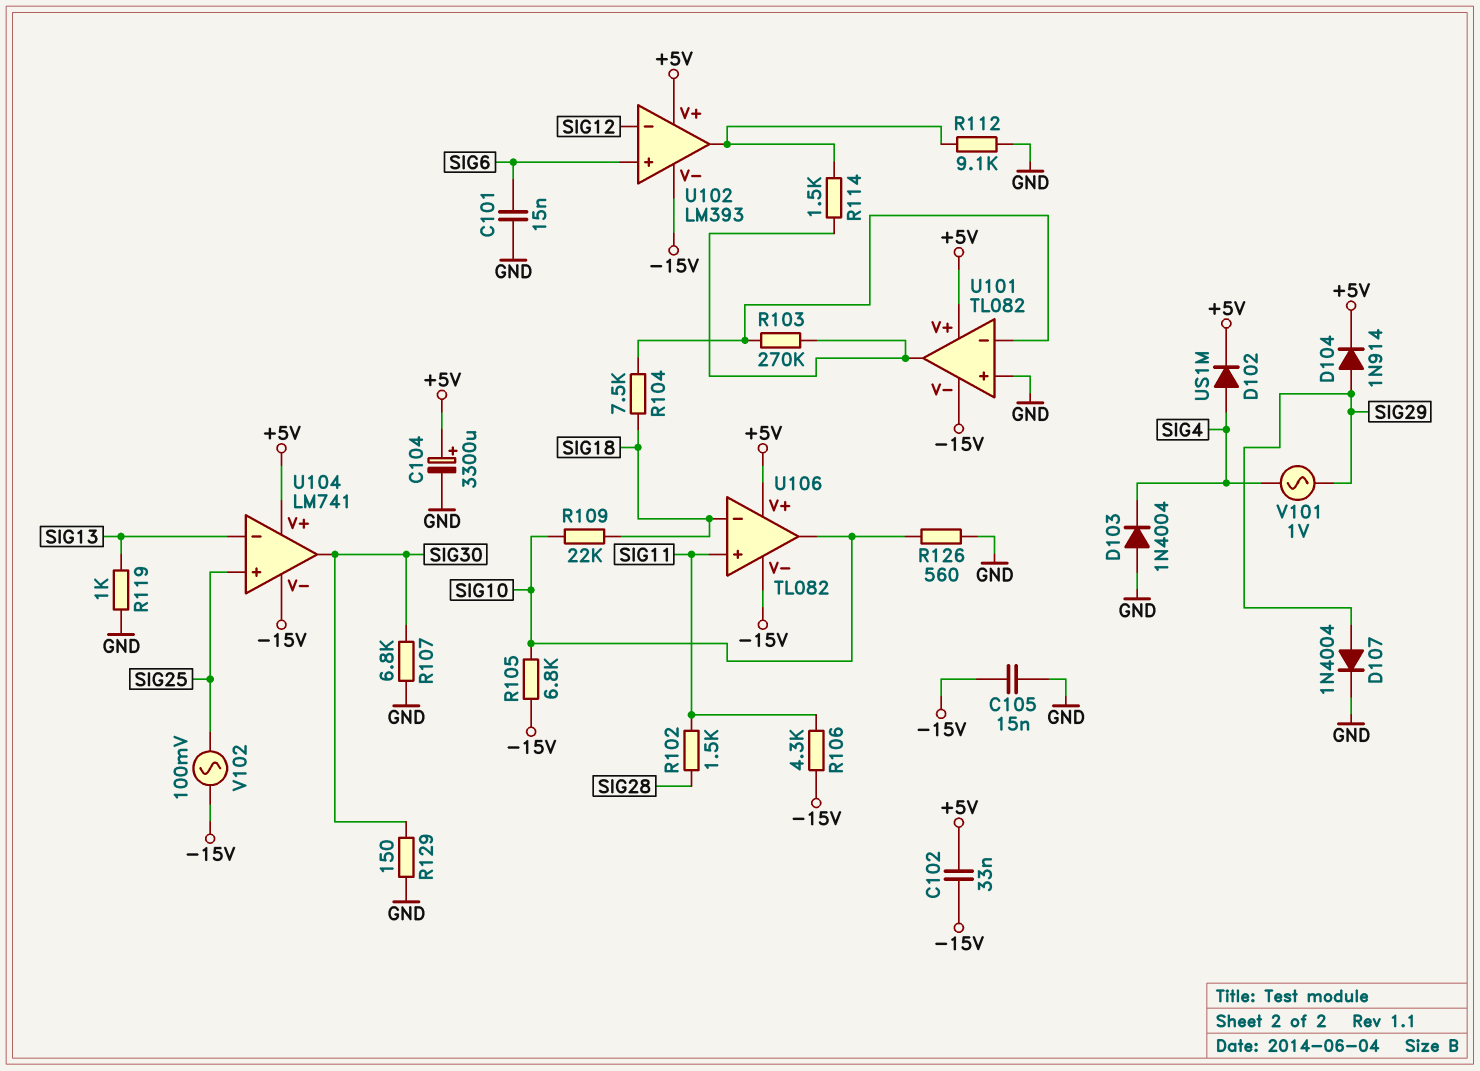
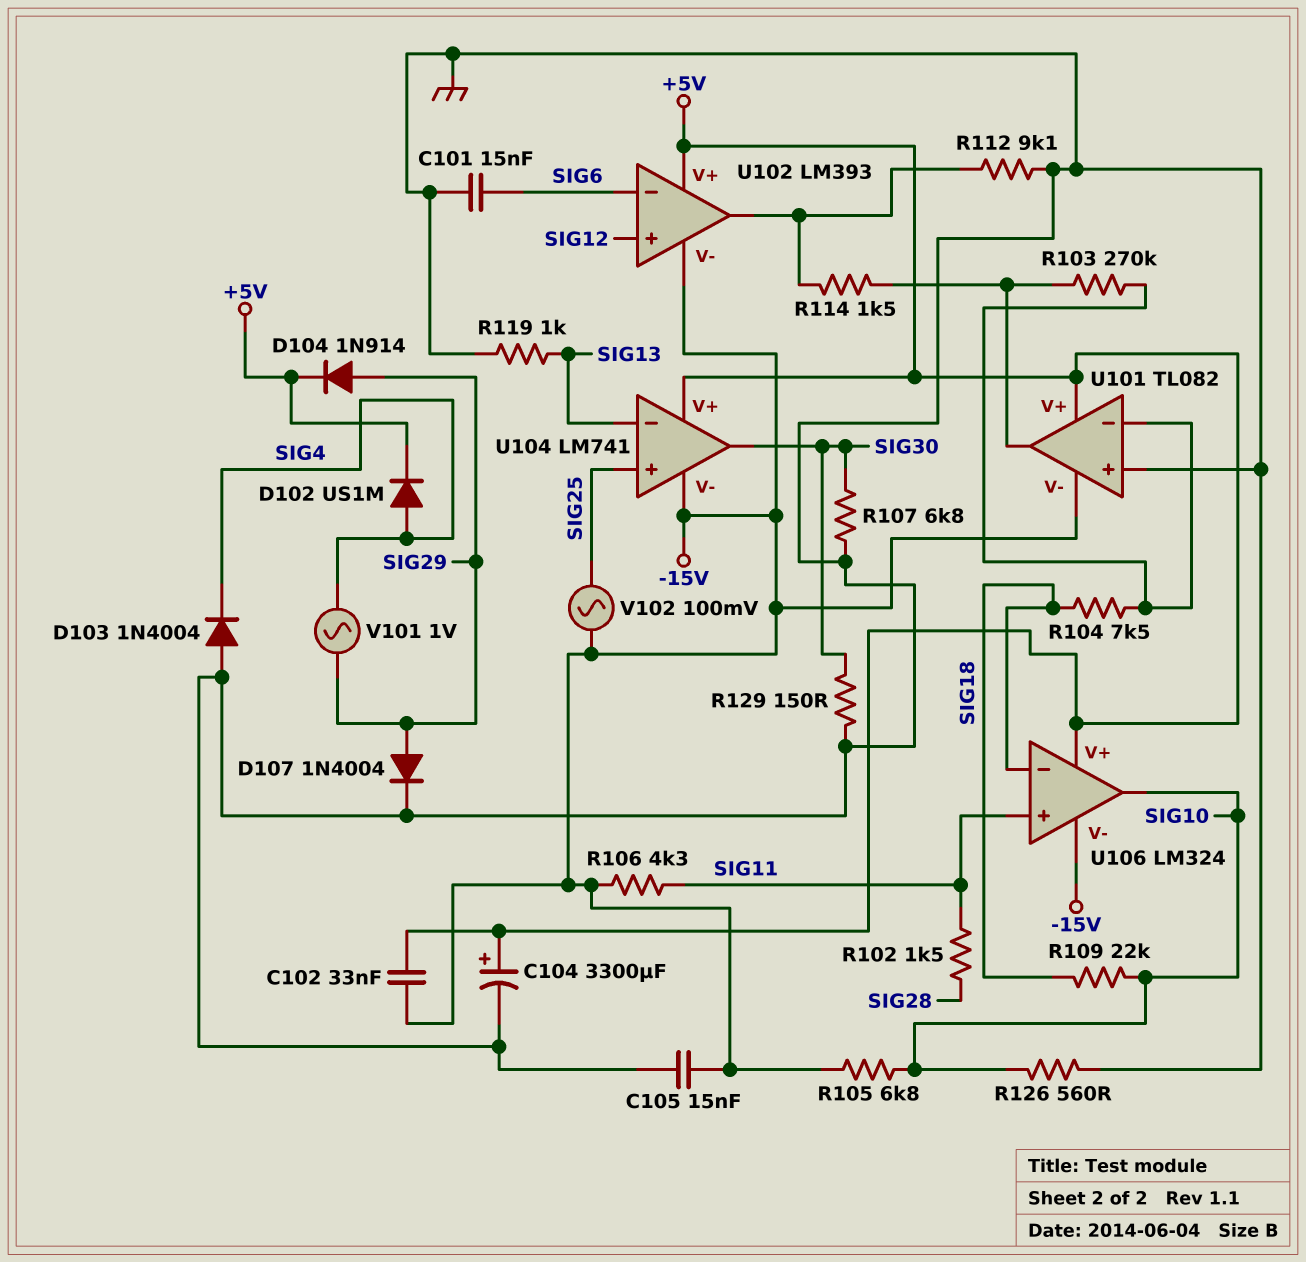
U102 pin in+: SIG6 -> SIG12
U102 pin in-: SIG12 -> SIG6
U106: TL082 -> LM324

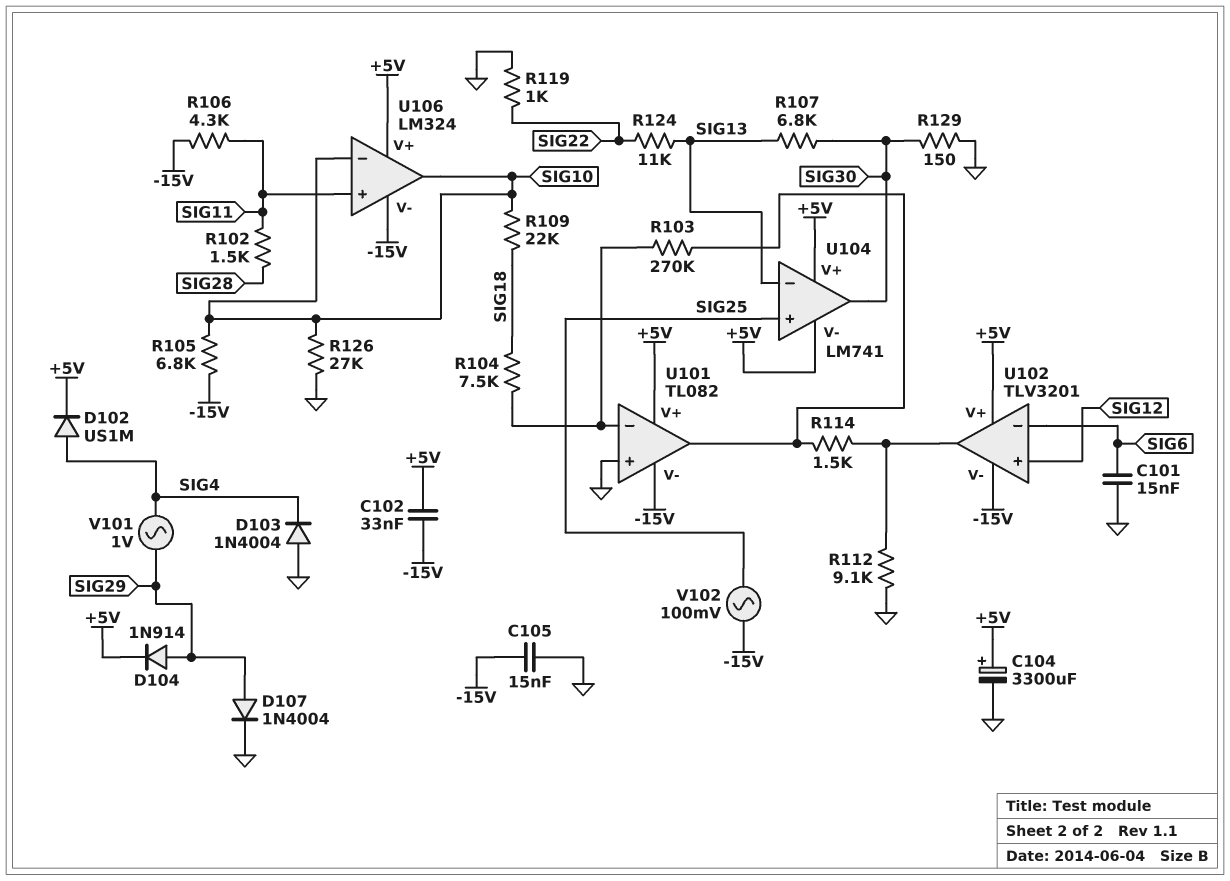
R107: 6.8k (GND, SIG30) -> 6.8k (SIG13, SIG30)
R119: 1k (GND, SIG13) -> 1k (GND, SIG22)
R124: none -> 11k (SIG13, SIG22)
R126: 560 (GND, SIG10) -> 27k (GND, SIG10)
U102: LM393 -> TLV3201
U104 pin V-: -15V -> +5V
U106 pin in-: SIG18 -> SIG10

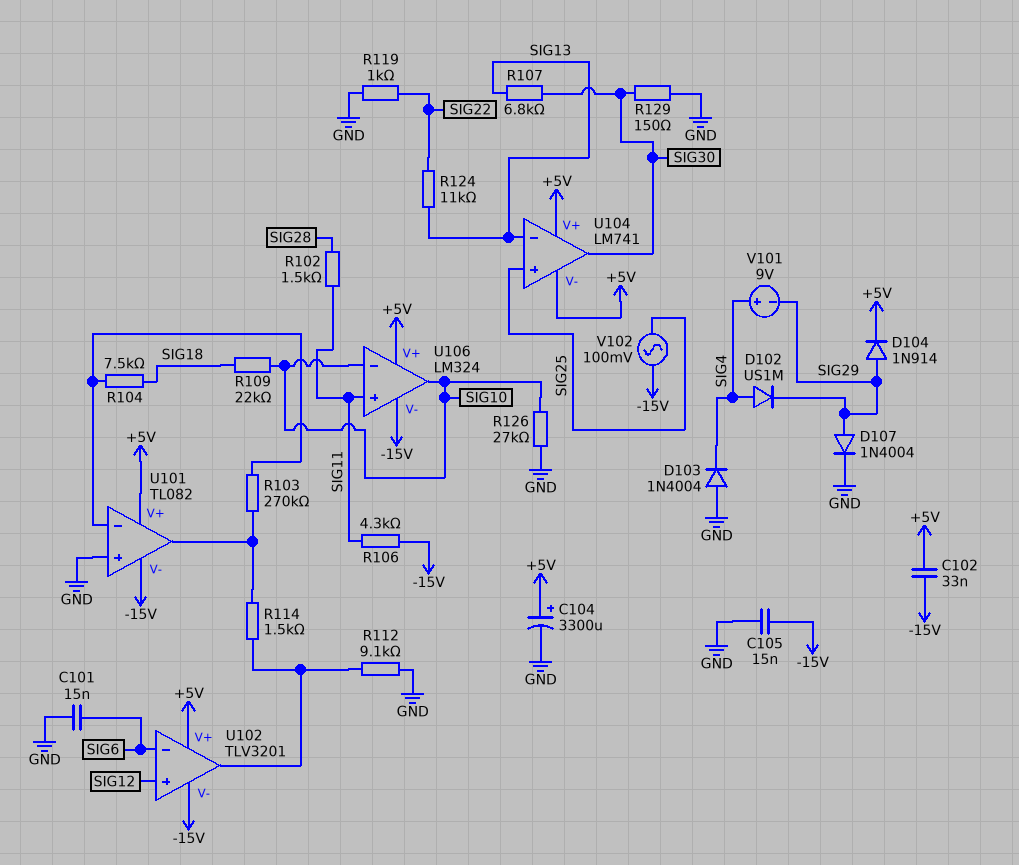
D102: diode US1M (A SIG4, K +5V) -> diode US1M (A SIG4, K SIG29)
R105: 6.8k (-15V, SIG10) -> none
V101: AC 1V (SIG4, SIG29) -> 9V (plus SIG4, minus SIG29)

